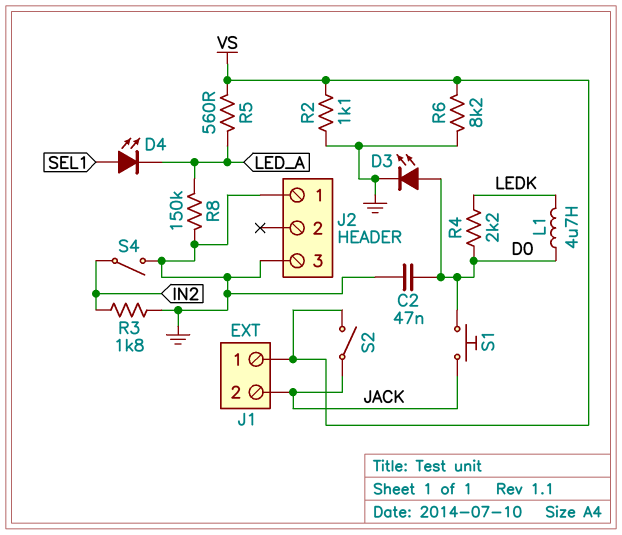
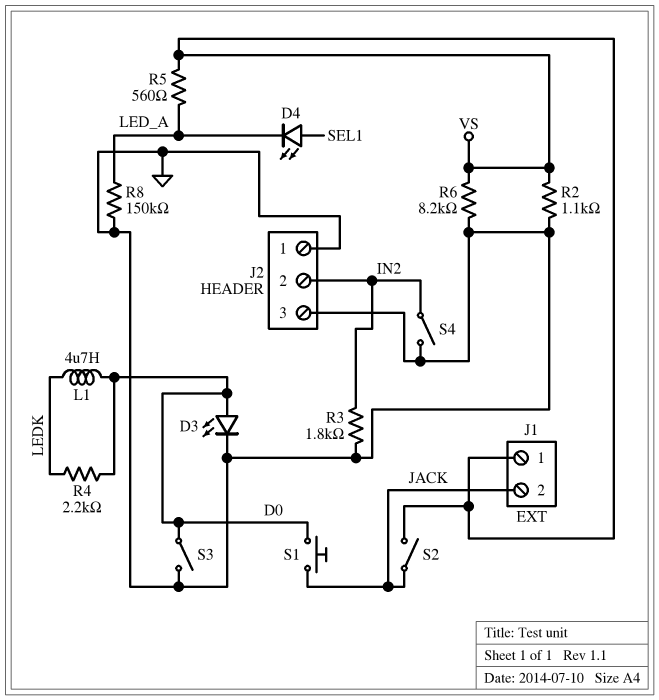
C2: 47nF (D0, GND) -> none
J2 pin 2: none -> IN2
S3: none -> switch (D0, GND)

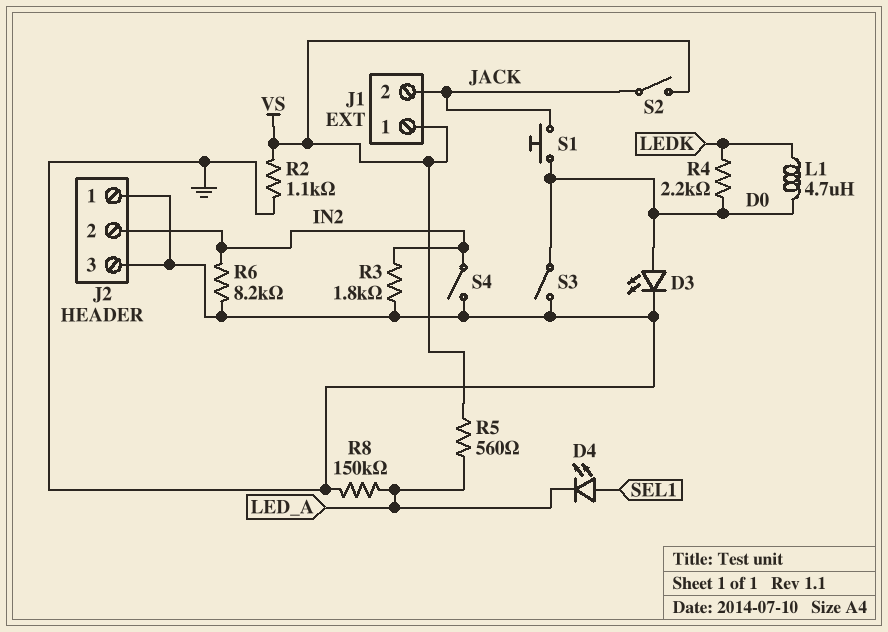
R6: 8.2k (GND, VS) -> 8.2k (GND, IN2)

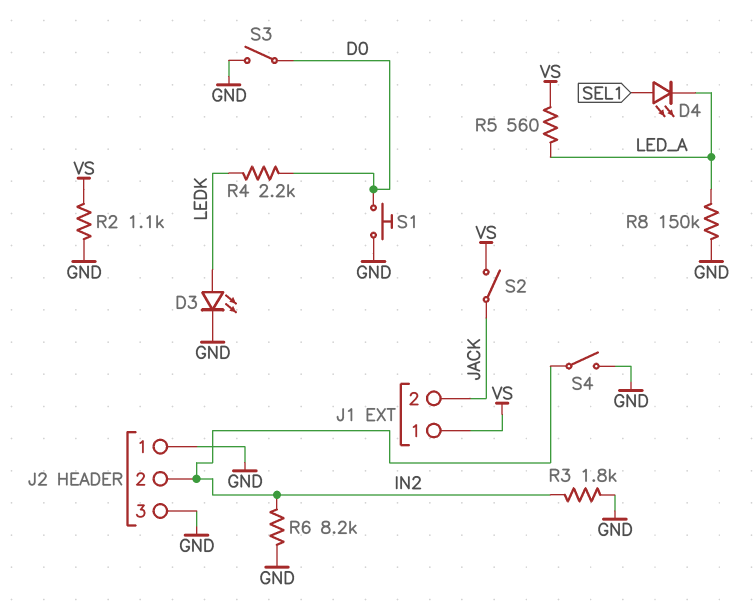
D3: LED (A D0, K GND) -> LED (A LEDK, K GND)
L1: 4.7uH (D0, LEDK) -> none
S1: button (D0, JACK) -> button (D0, GND)

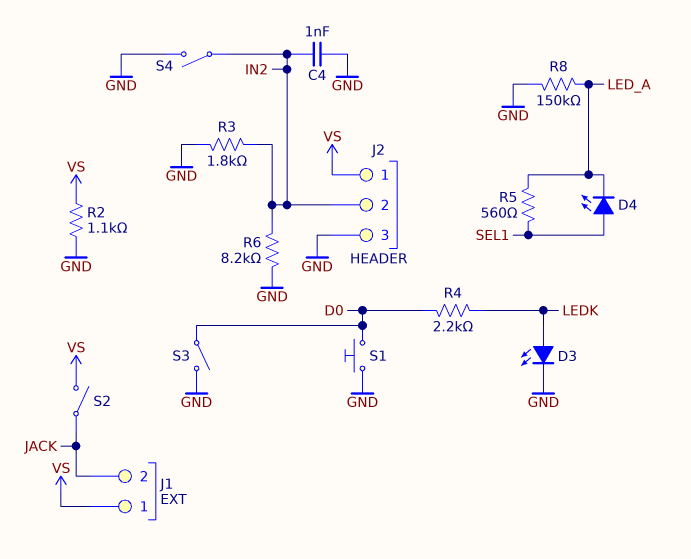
C4: none -> 1nF (GND, IN2)
J2 pin 1: GND -> VS
R5: 560 (LED_A, VS) -> 560 (LED_A, SEL1)

